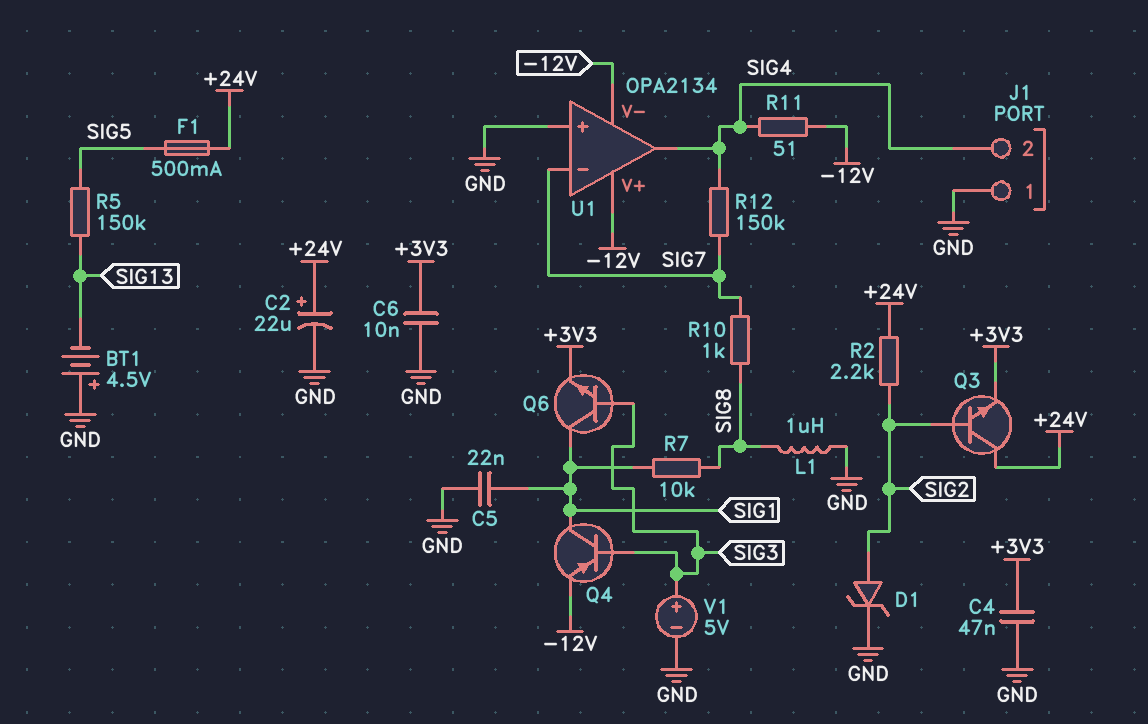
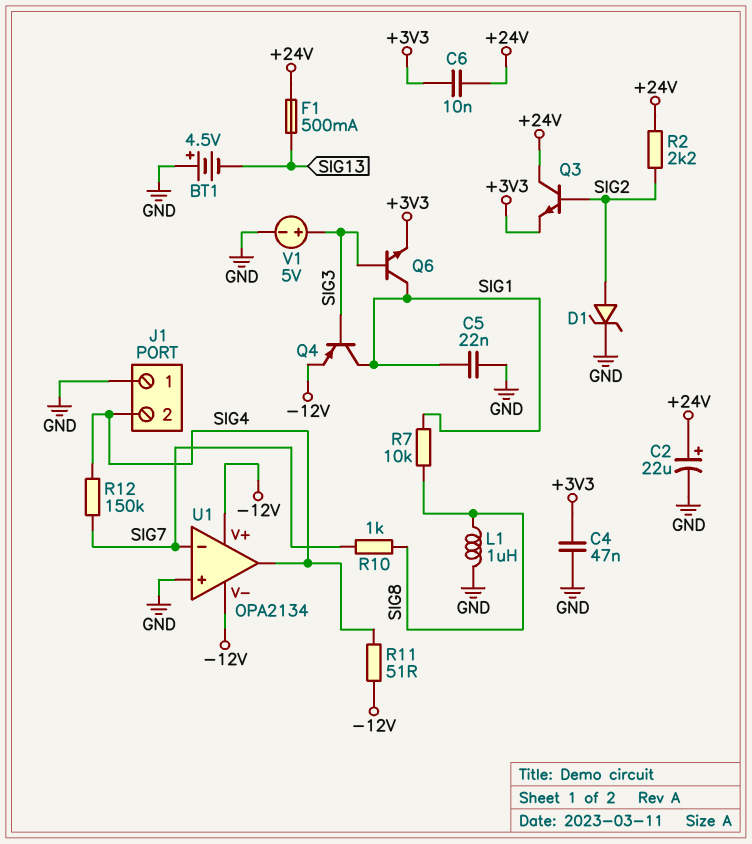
C6: 10nF (+3V3, GND) -> 10nF (+3V3, +24V)
F1: 500mA (+24V, SIG5) -> 500mA (+24V, SIG13)
R5: 150k (SIG5, SIG13) -> none

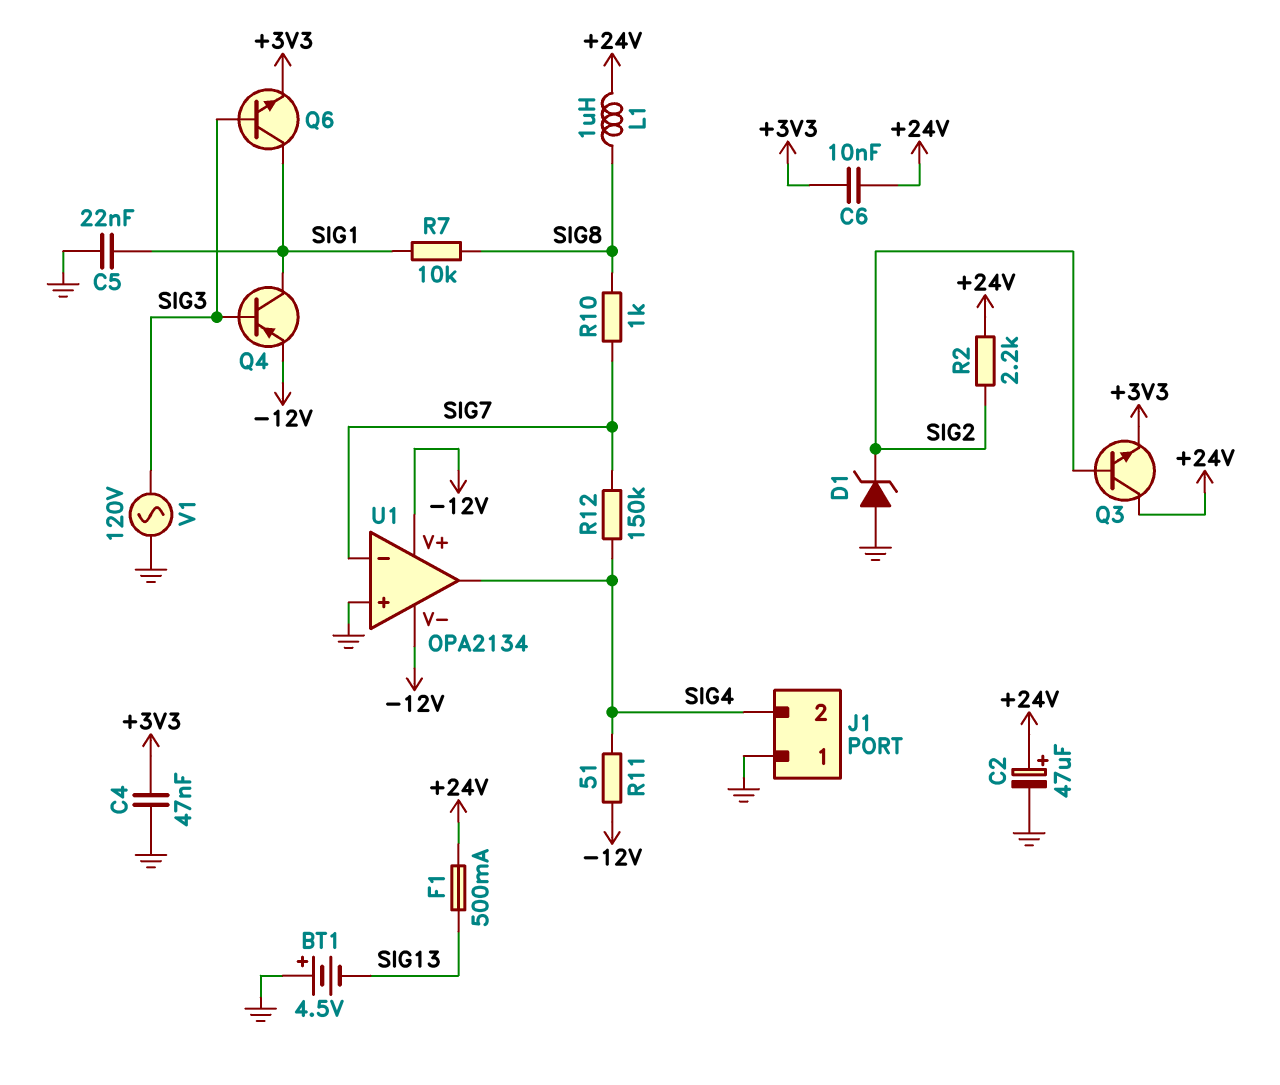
C2: 22uF (plus +24V, minus GND) -> 47uF (plus +24V, minus GND)
D1: zener (A SIG2, K GND) -> zener (A GND, K SIG2)
L1: 1uH (GND, SIG8) -> 1uH (+24V, SIG8)
V1: 5V (plus SIG3, minus GND) -> AC 120V (GND, SIG3)

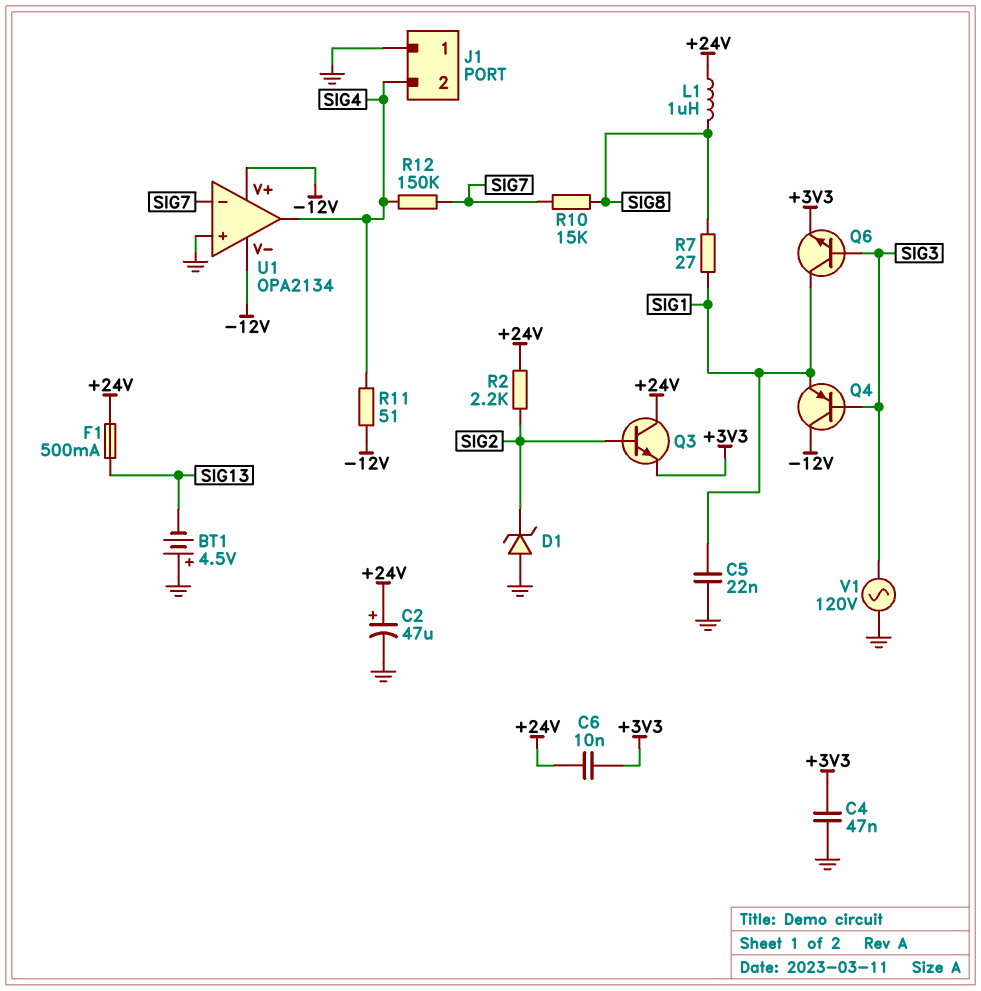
Q4: PNP (B SIG3, C SIG1, E -12V) -> PNP (B SIG3, C -12V, E SIG1)
R7: 10k (SIG1, SIG8) -> 27 (SIG1, SIG8)
R10: 1k (SIG7, SIG8) -> 15k (SIG7, SIG8)

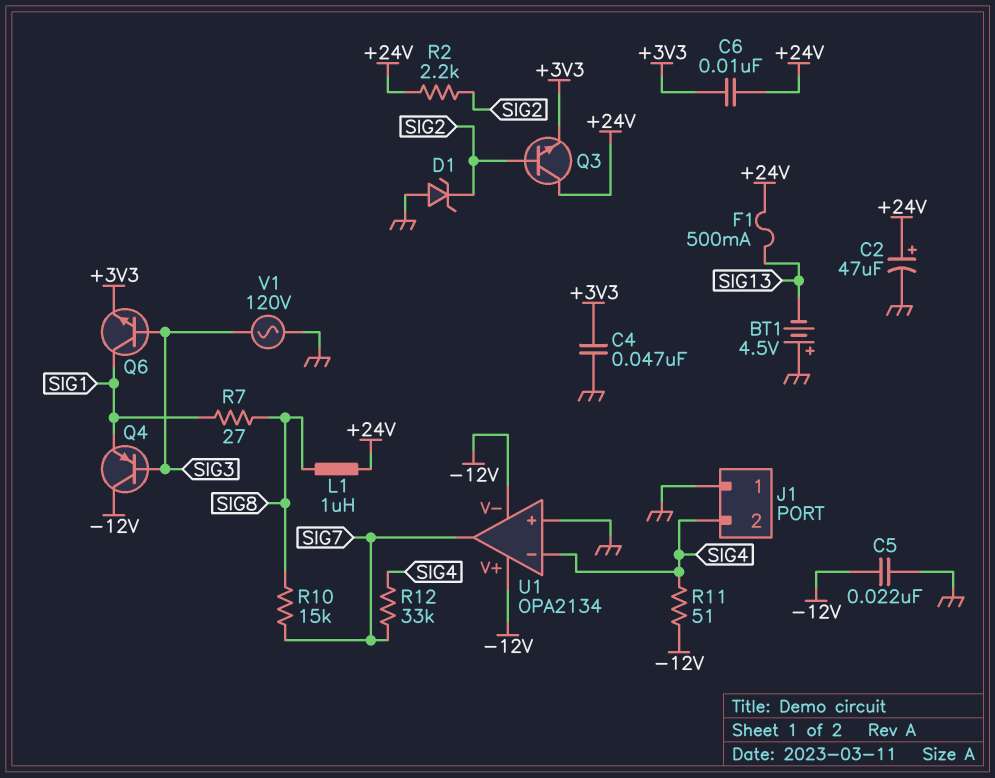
C5: 22nF (GND, SIG1) -> 22nF (-12V, GND)
R12: 150k (SIG4, SIG7) -> 33k (SIG4, SIG7)
U1 pin in-: SIG7 -> SIG4
U1 pin out: SIG4 -> SIG7

